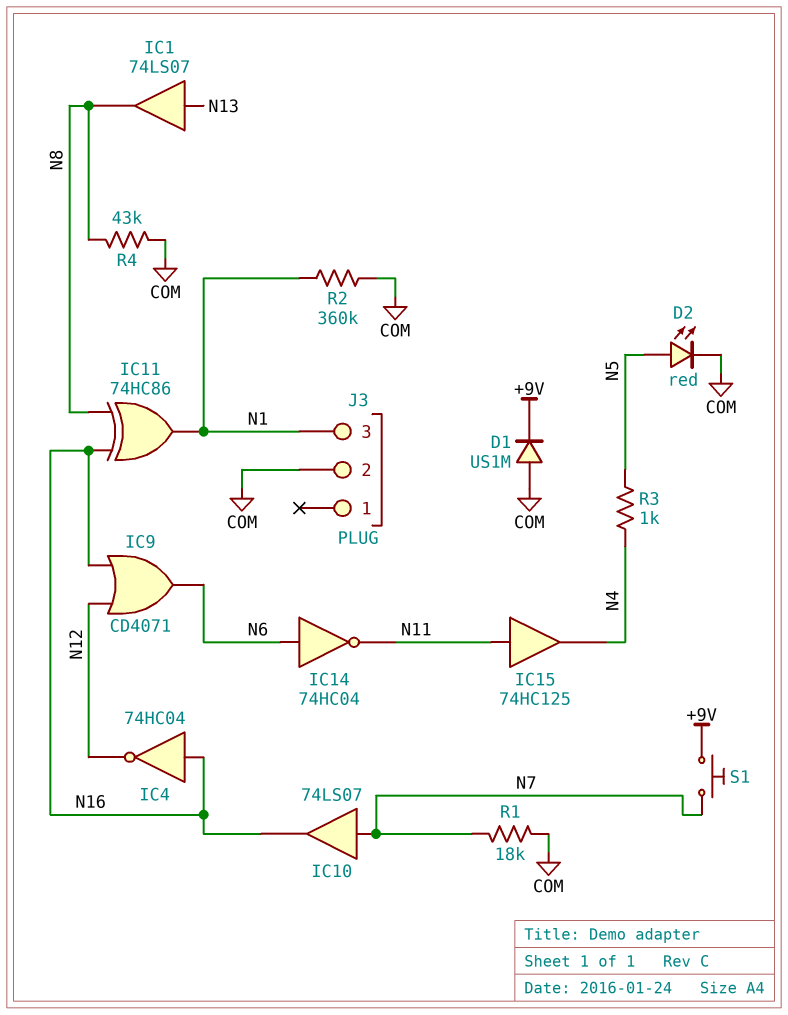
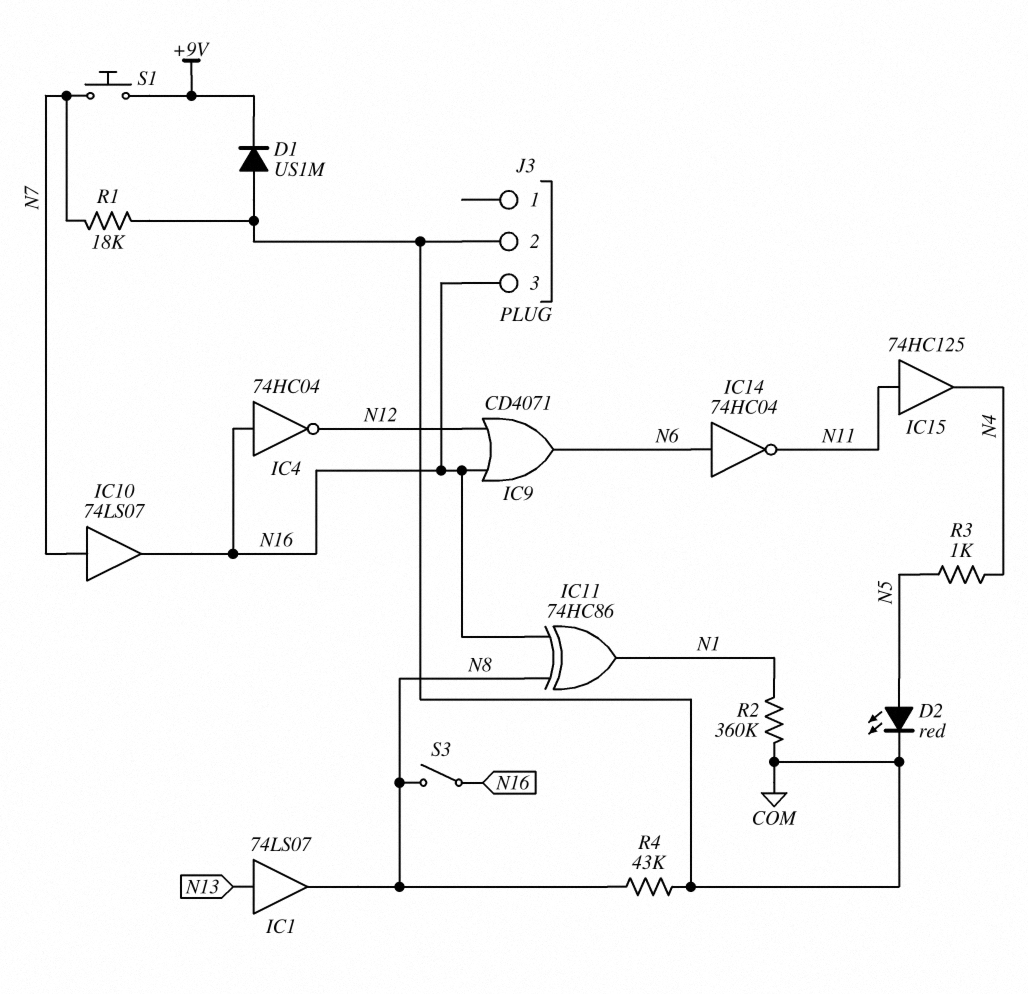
J3 pin 3: N1 -> N16
S3: none -> switch (N8, N16)

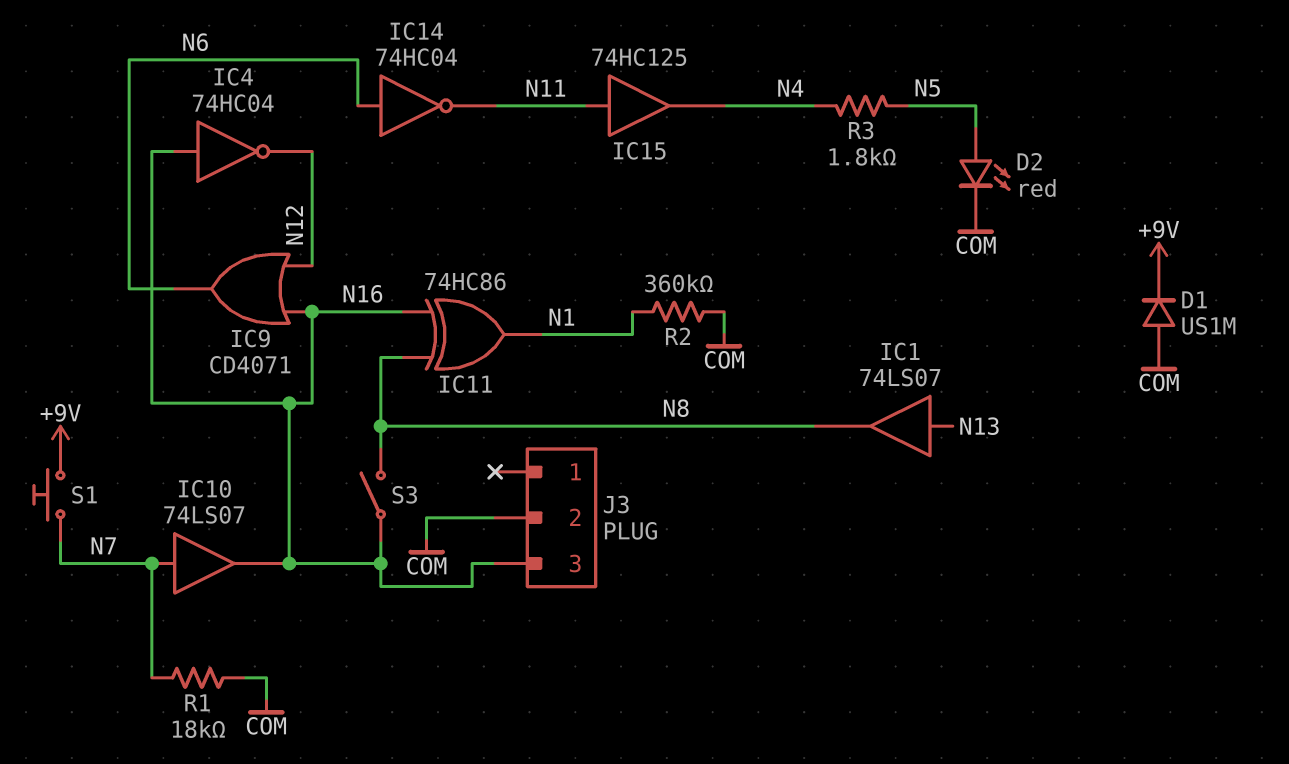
R3: 1k (N4, N5) -> 1.8k (N4, N5)
R4: 43k (COM, N8) -> none

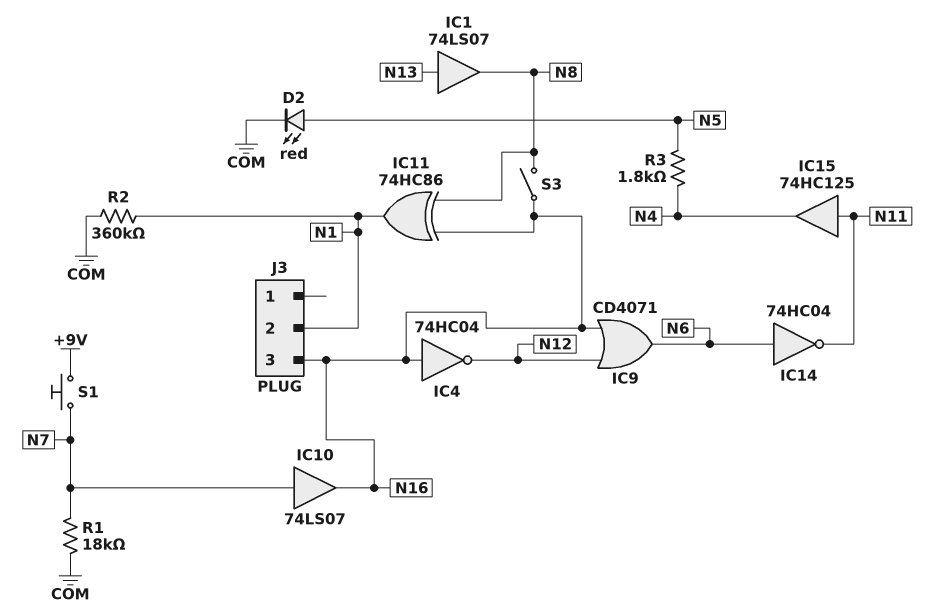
D1: diode US1M (A COM, K +9V) -> none
J3 pin 2: COM -> N1

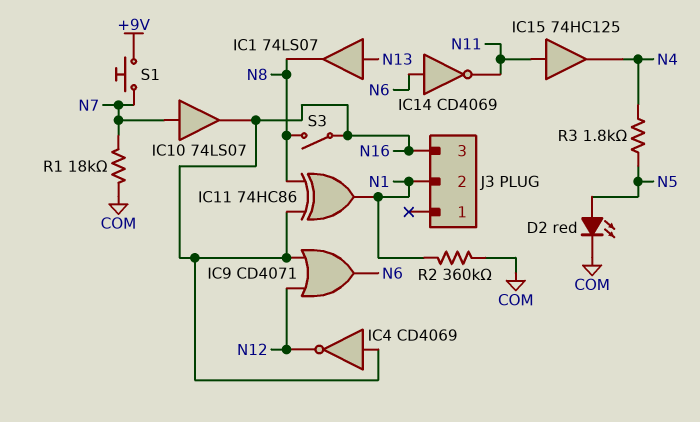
IC4: NOT 74HC04 (in N16, out N12) -> NOT CD4069 (in N16, out N12)
IC14: NOT 74HC04 (in N6, out N11) -> NOT CD4069 (in N6, out N11)

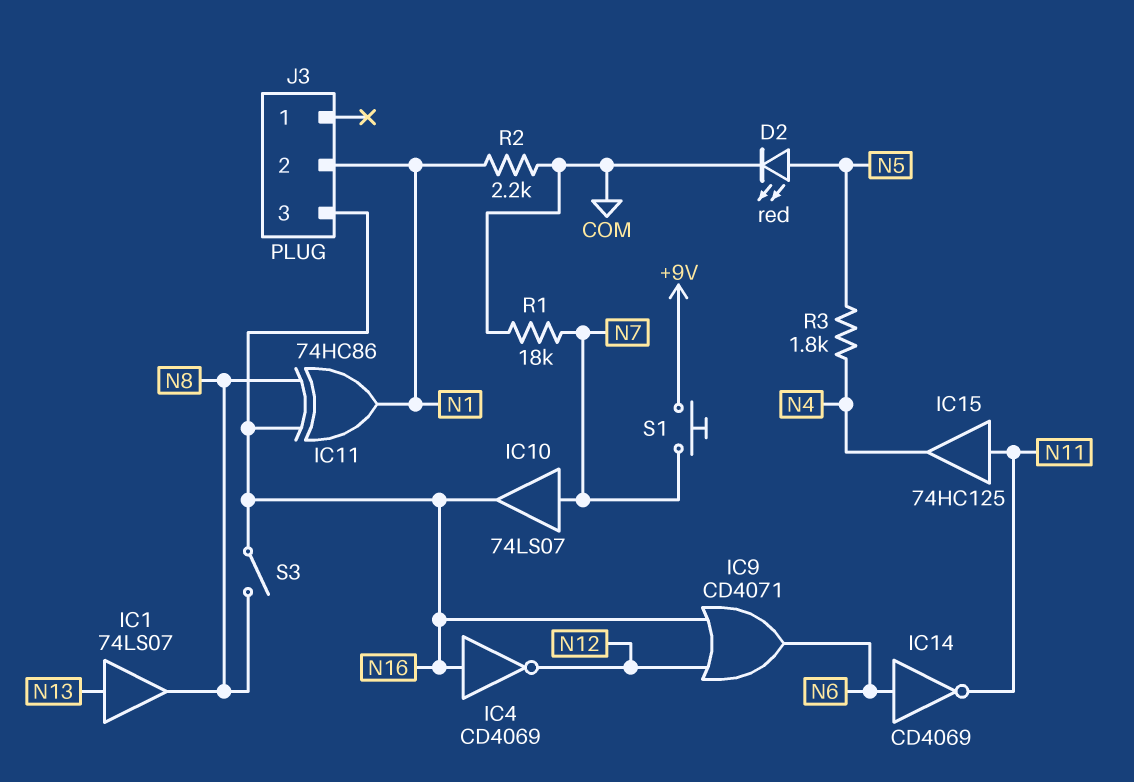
R2: 360k (COM, N1) -> 2.2k (COM, N1)

